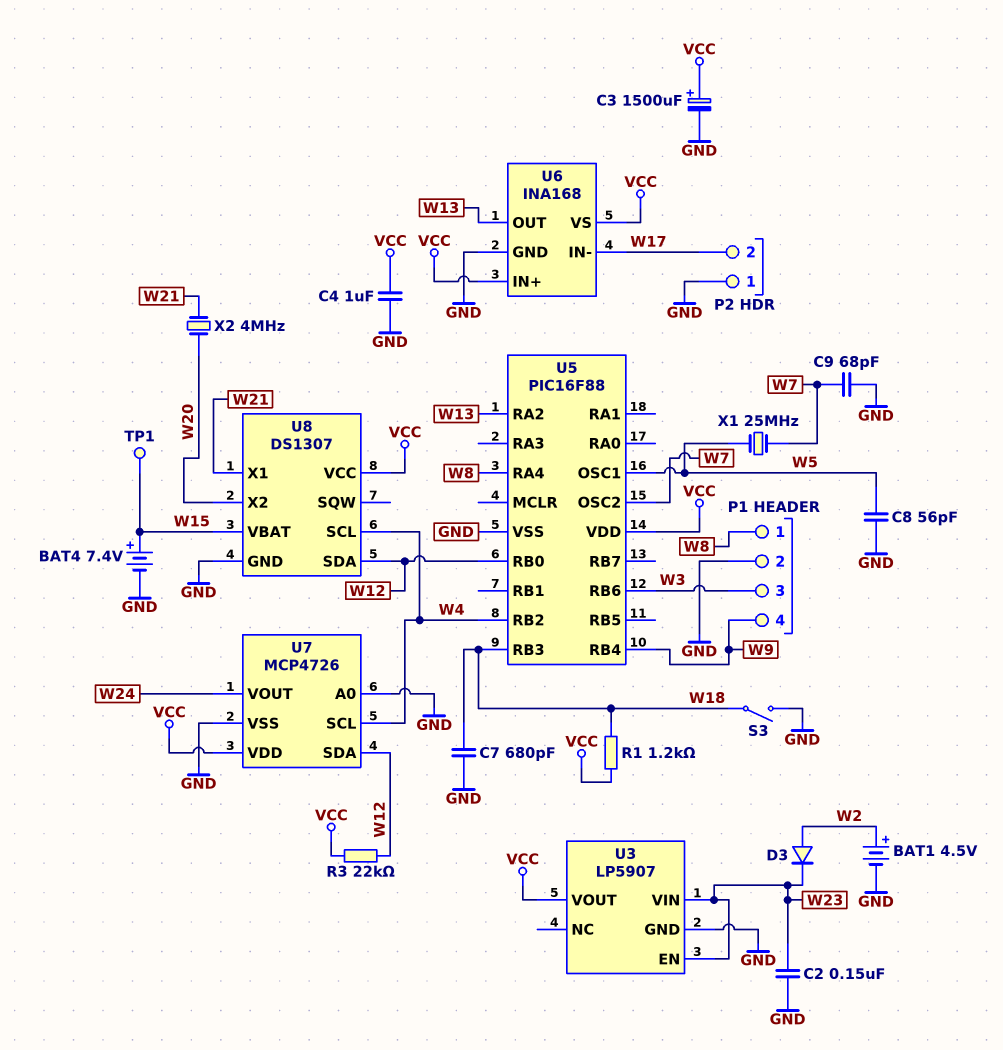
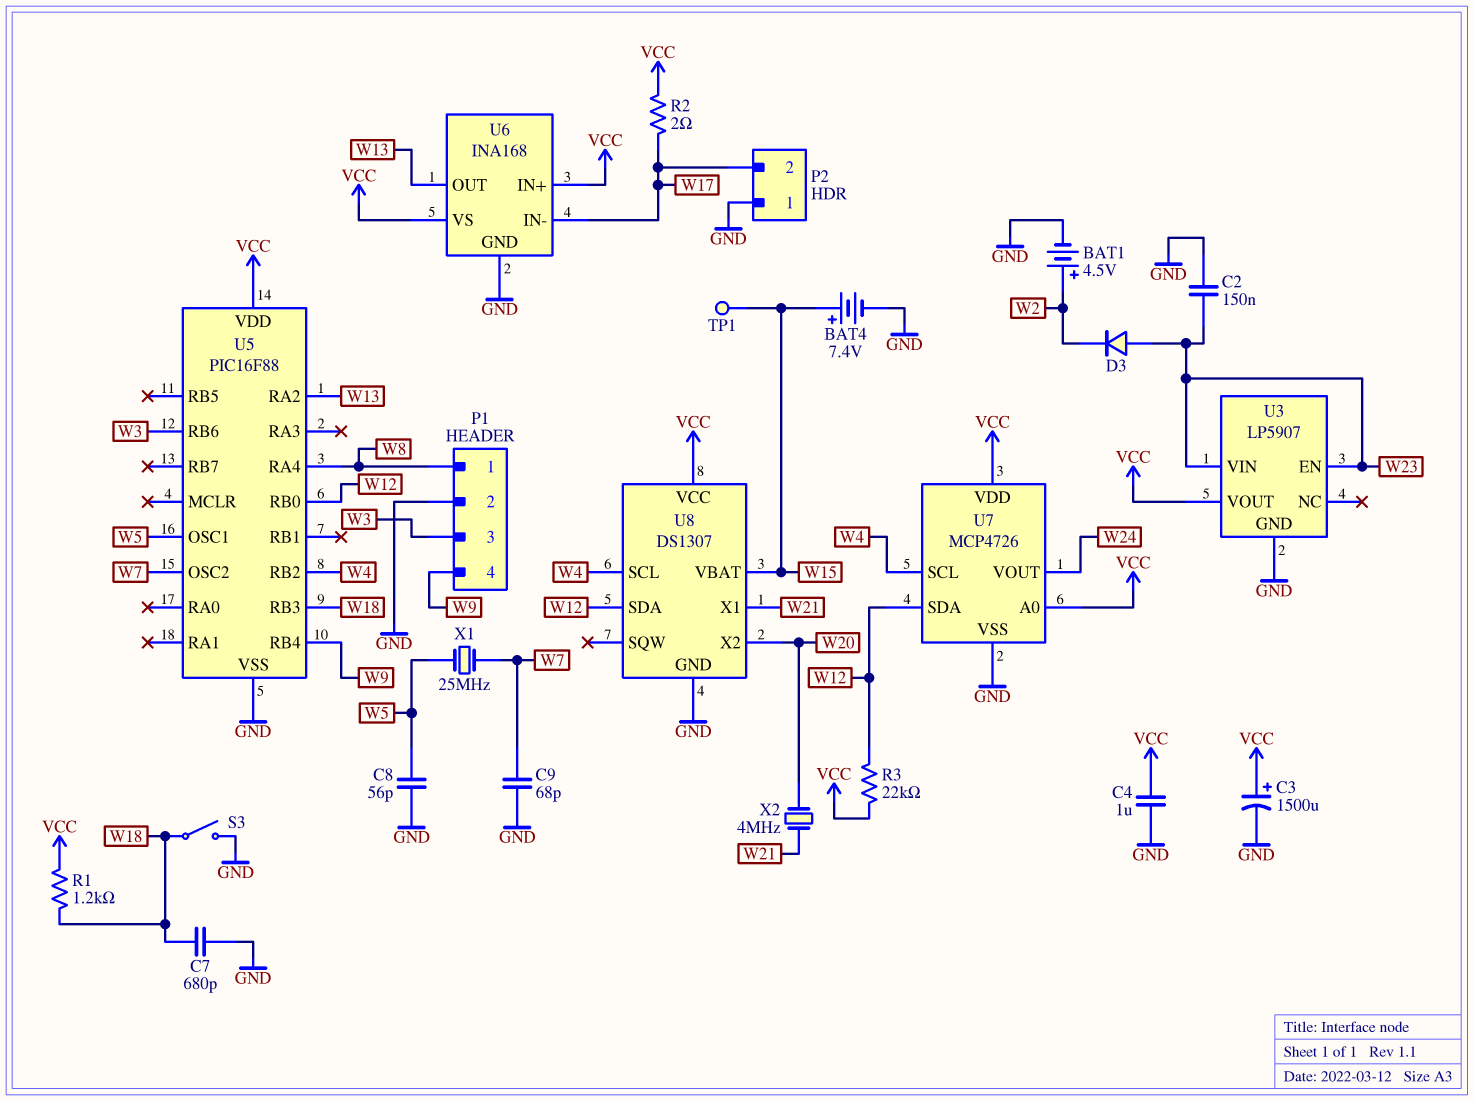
D3: diode (A W2, K W23) -> diode (A W23, K W2)
R2: none -> 2 (VCC, W17)
U7 pin A0: GND -> VCC

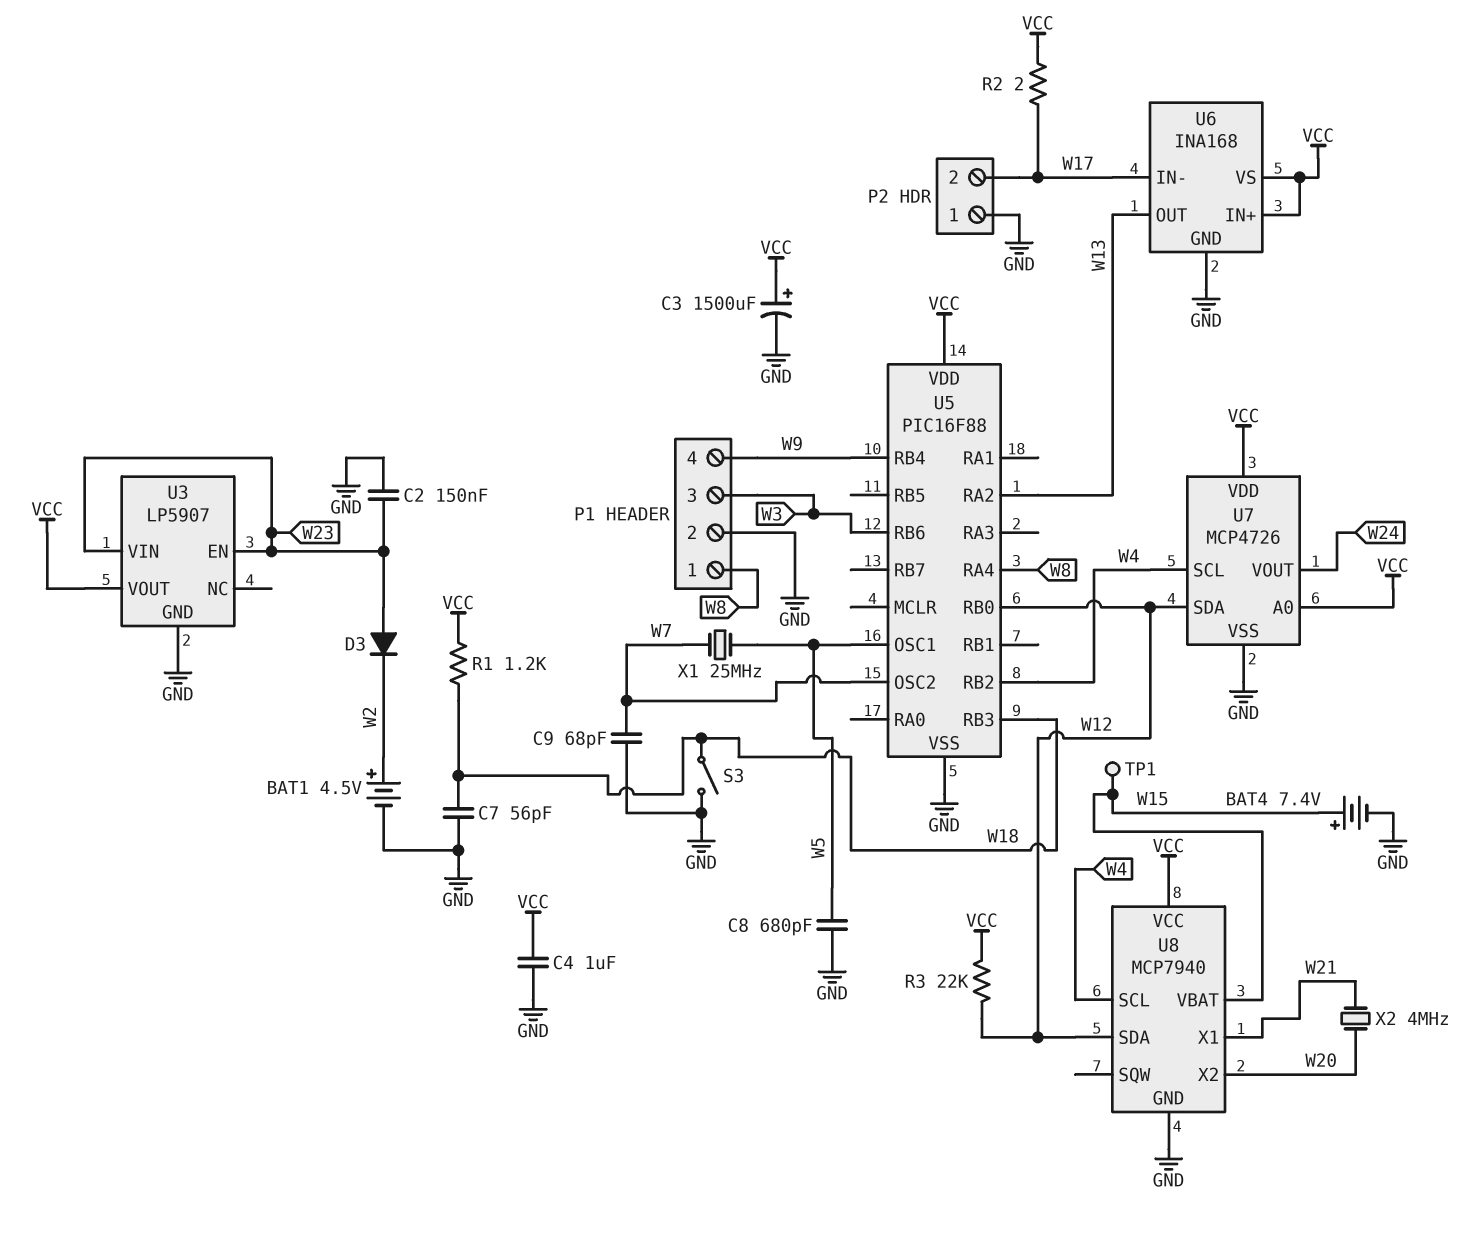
C7: 680pF (GND, W18) -> 56pF (GND, W18)
C8: 56pF (GND, W5) -> 680pF (GND, W5)
U8: DS1307 -> MCP7940

